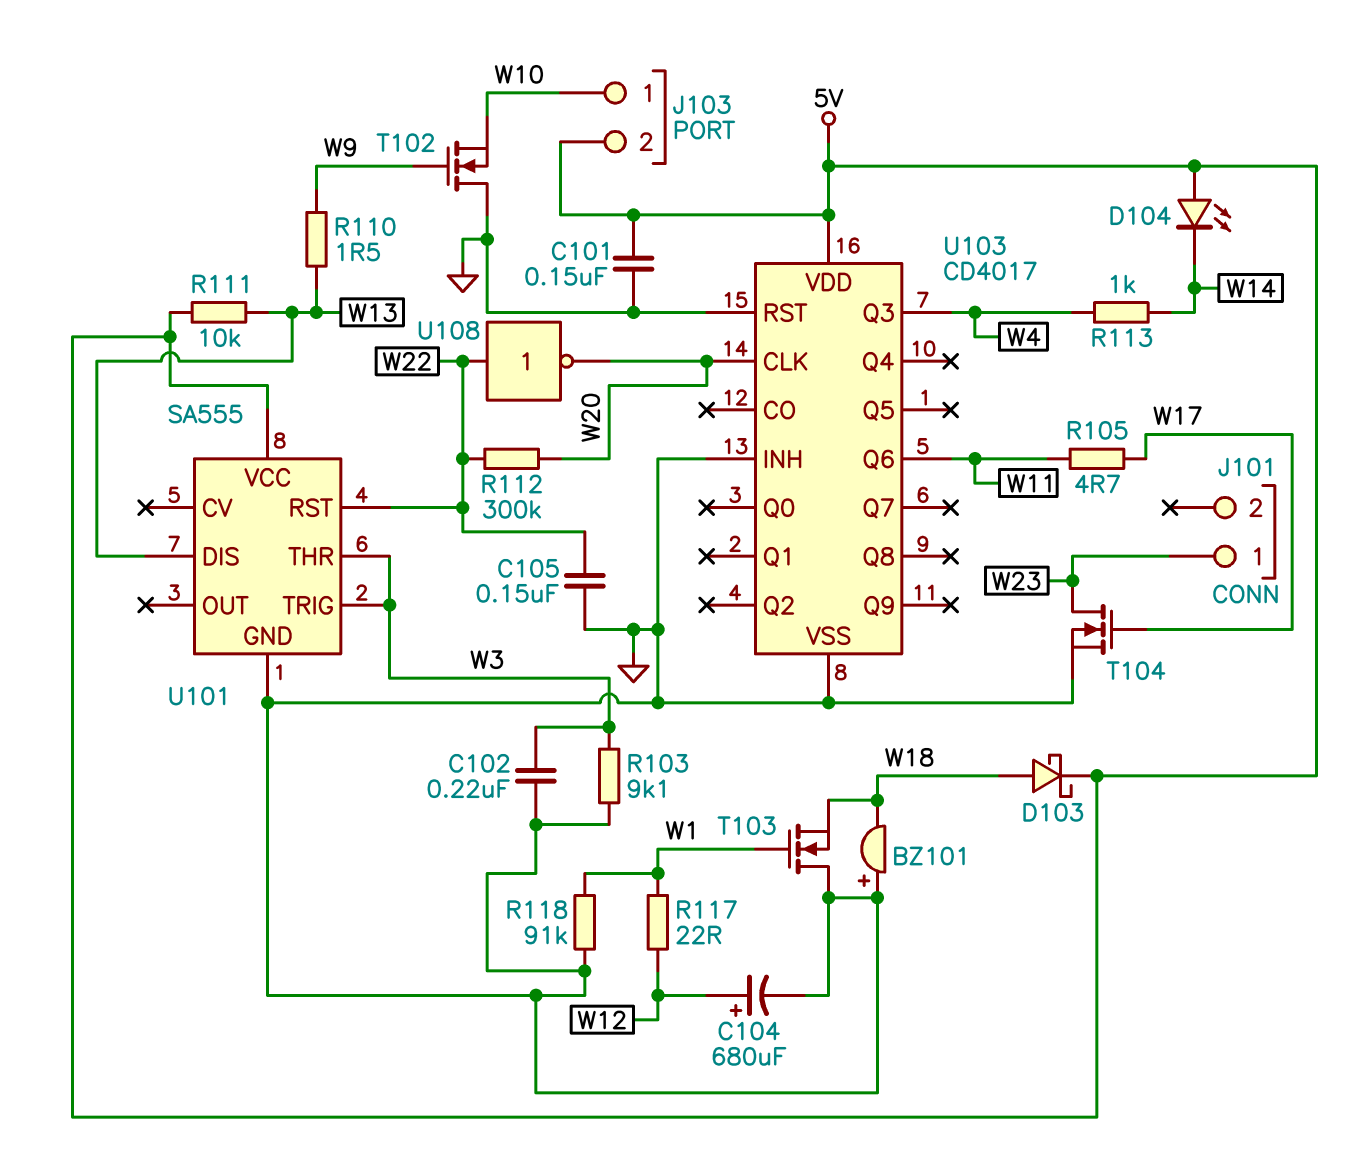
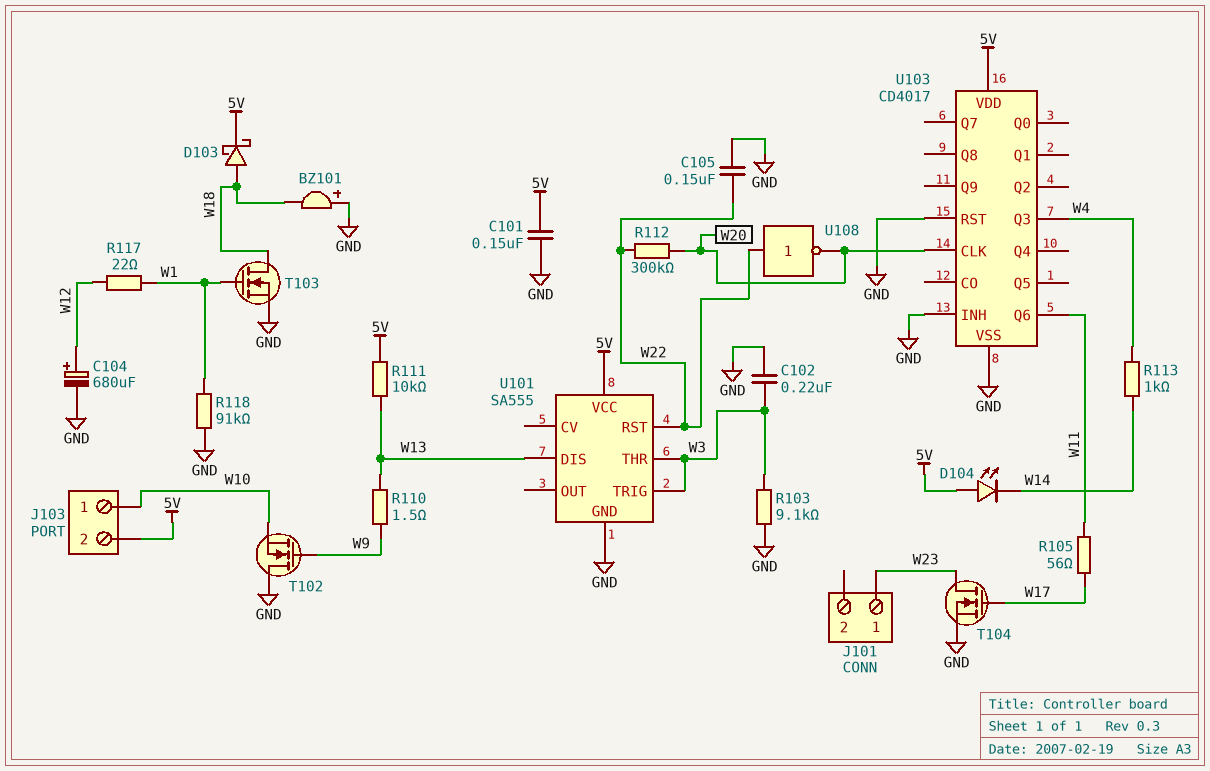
R105: 4.7 (W11, W17) -> 56 (W11, W17)
T103: NMOS (G W1, D GND, S W18) -> NMOS (G W1, D W18, S GND)

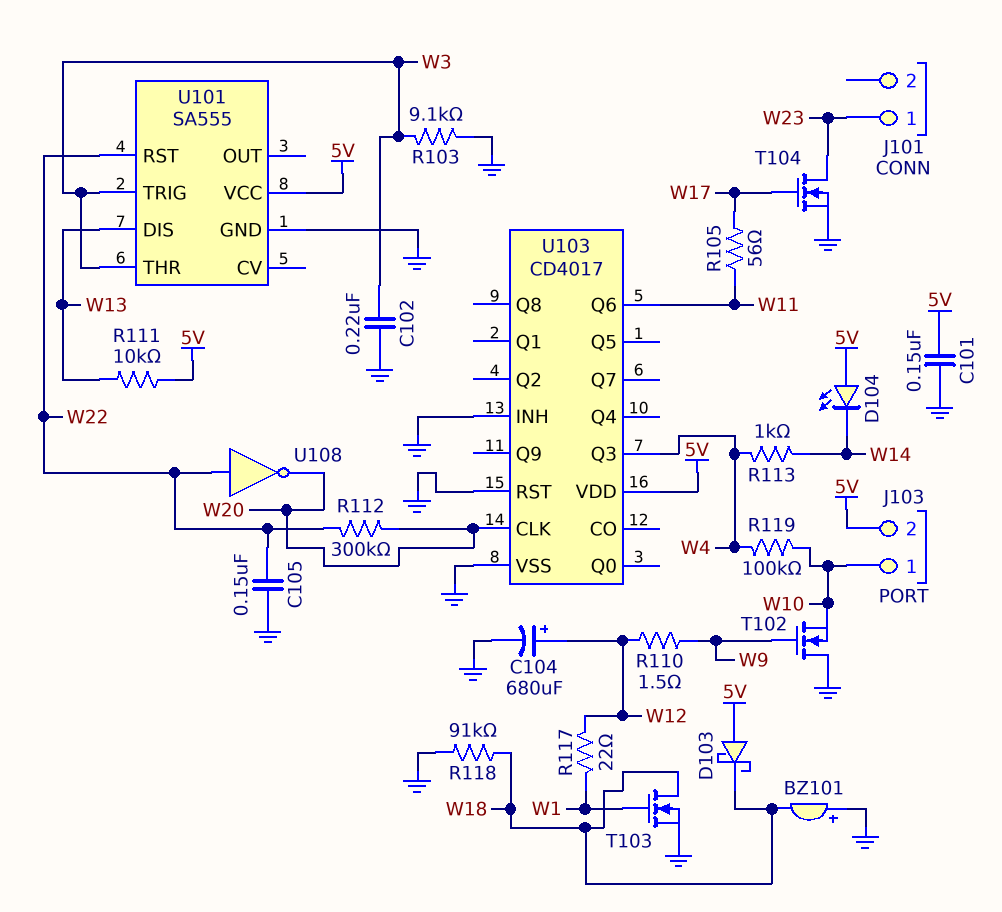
D103: schottky (A W18, K 5V) -> schottky (A 5V, K W18)
R110: 1.5 (W9, W13) -> 1.5 (W9, W12)
R118: 91k (GND, W1) -> 91k (GND, W18)
R119: none -> 100k (W4, W10)

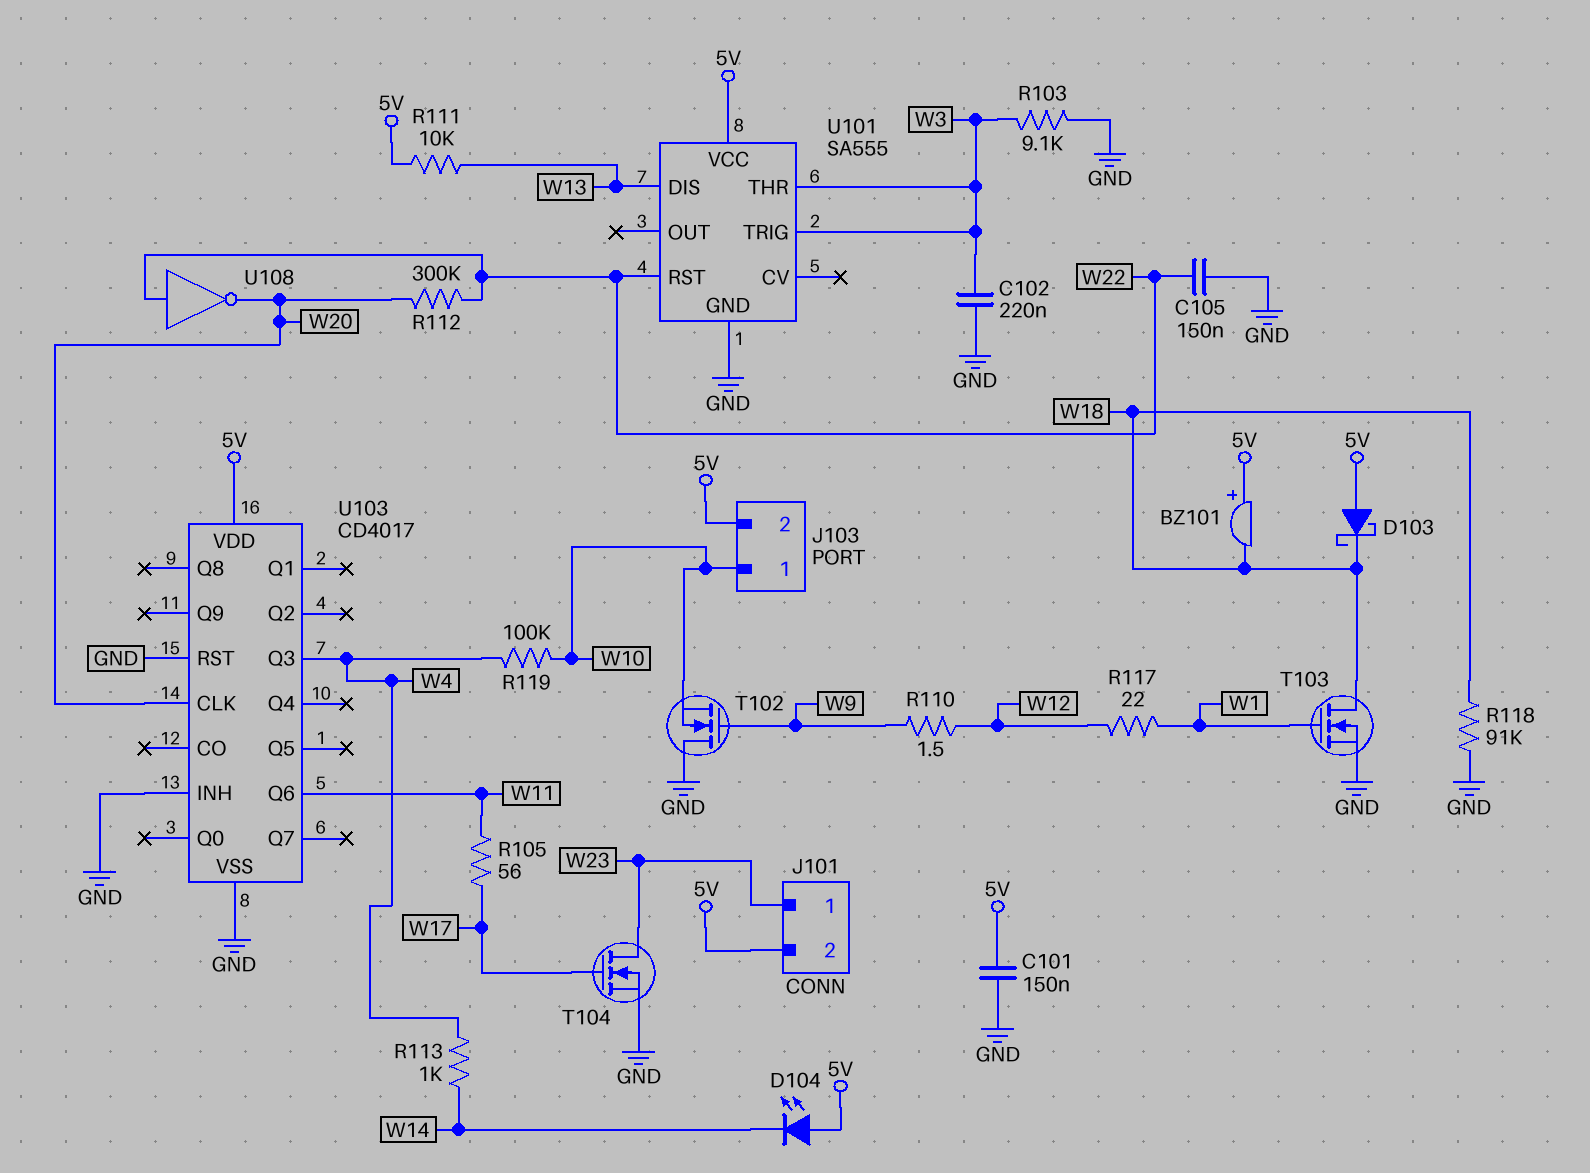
BZ101: buzzer (plus GND, minus W18) -> buzzer (plus 5V, minus W18)
C104: 680uF (plus W12, minus GND) -> none
J101 pin 2: none -> 5V

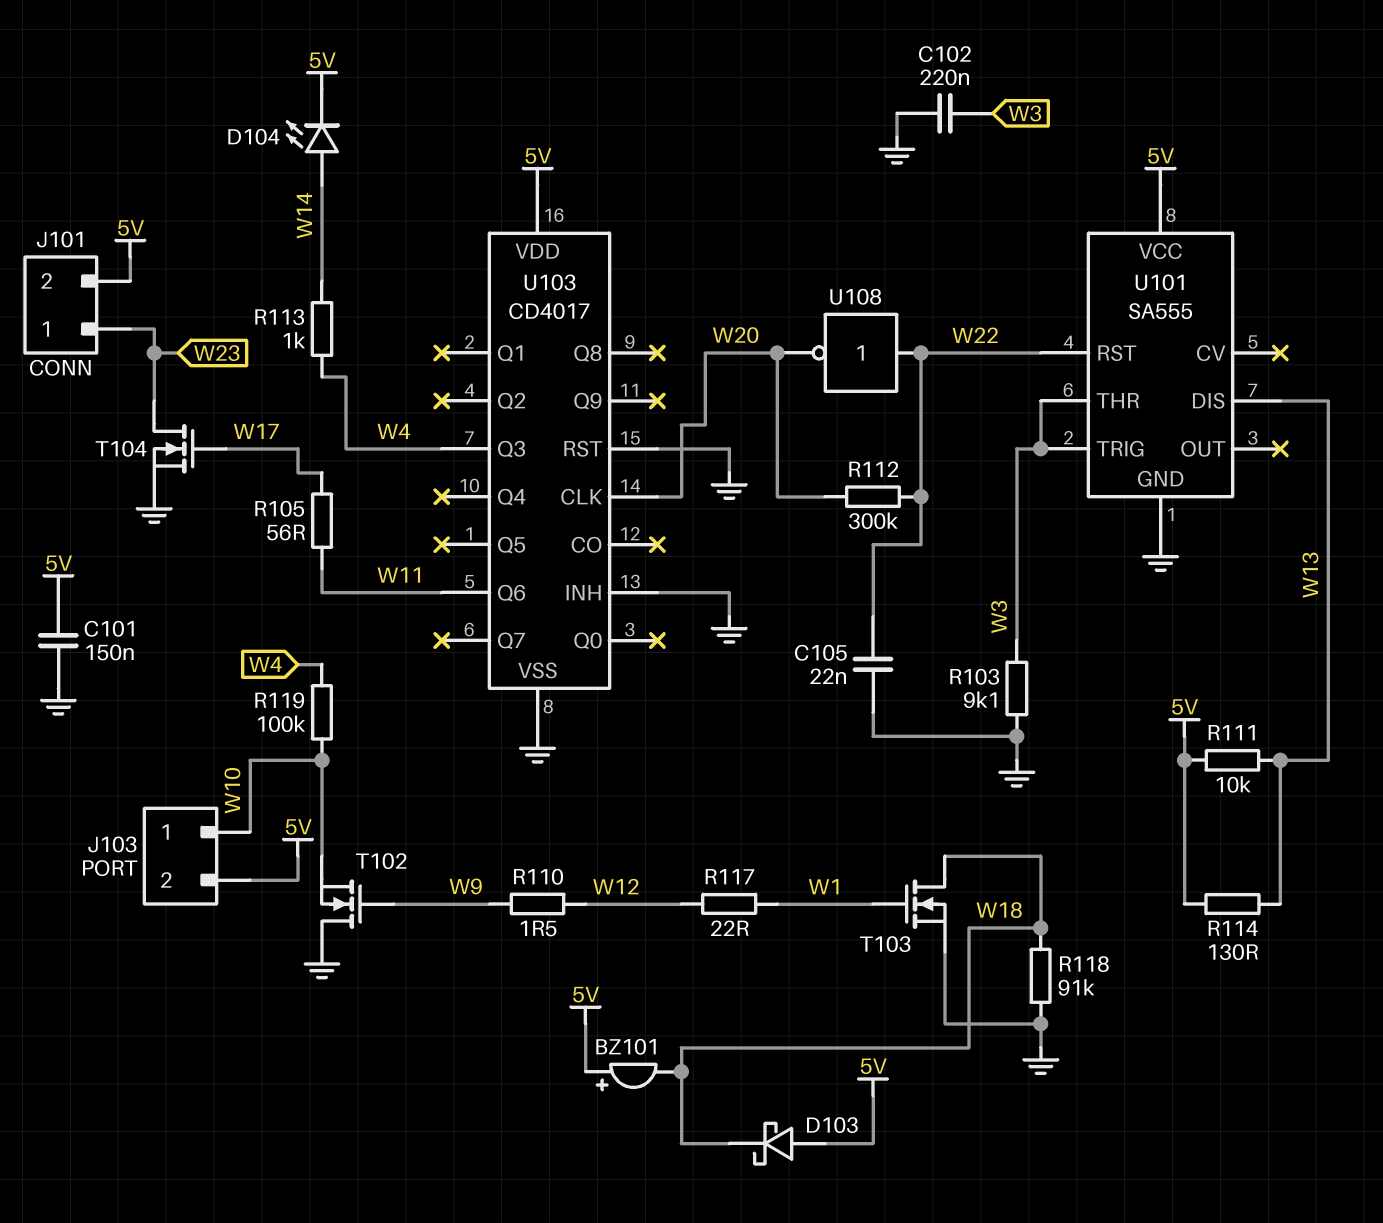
C105: 150nF (GND, W22) -> 22nF (GND, W22)
D104: LED (A 5V, K W14) -> LED (A W14, K 5V)
R114: none -> 130 (5V, W13)

